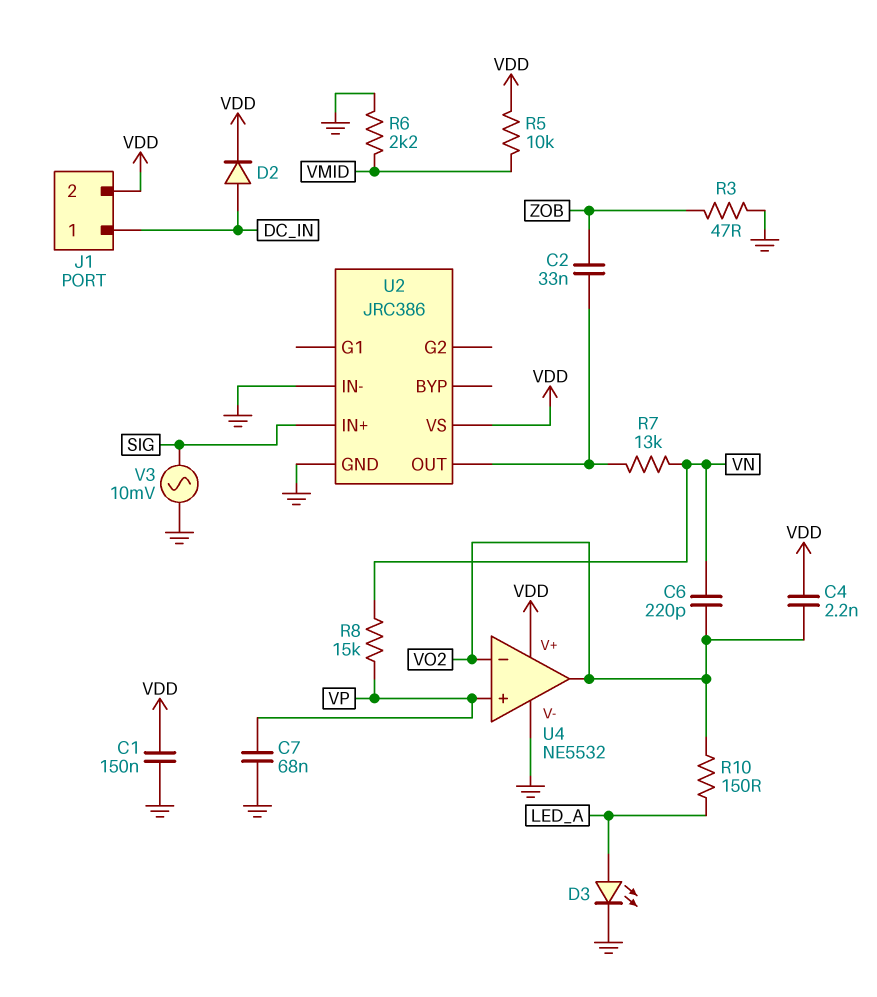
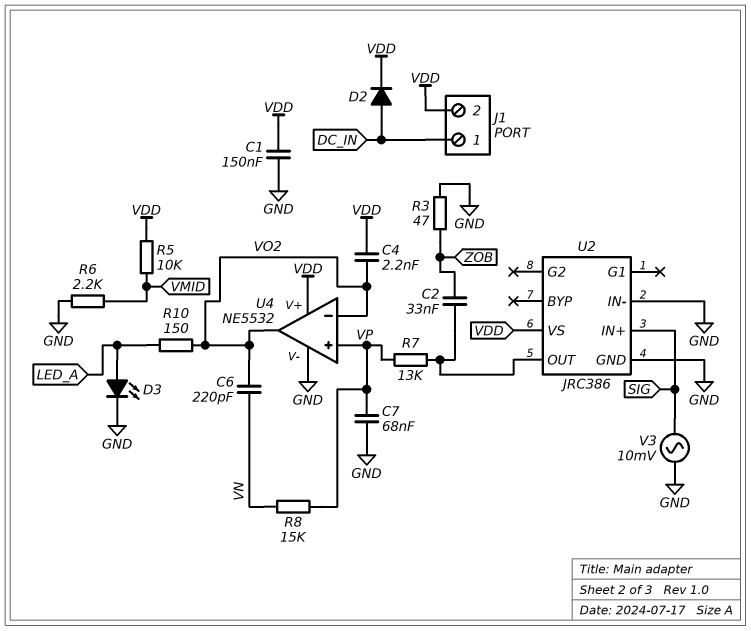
R7: 13k (U2/OUT, VN) -> 13k (U2/OUT, VP)

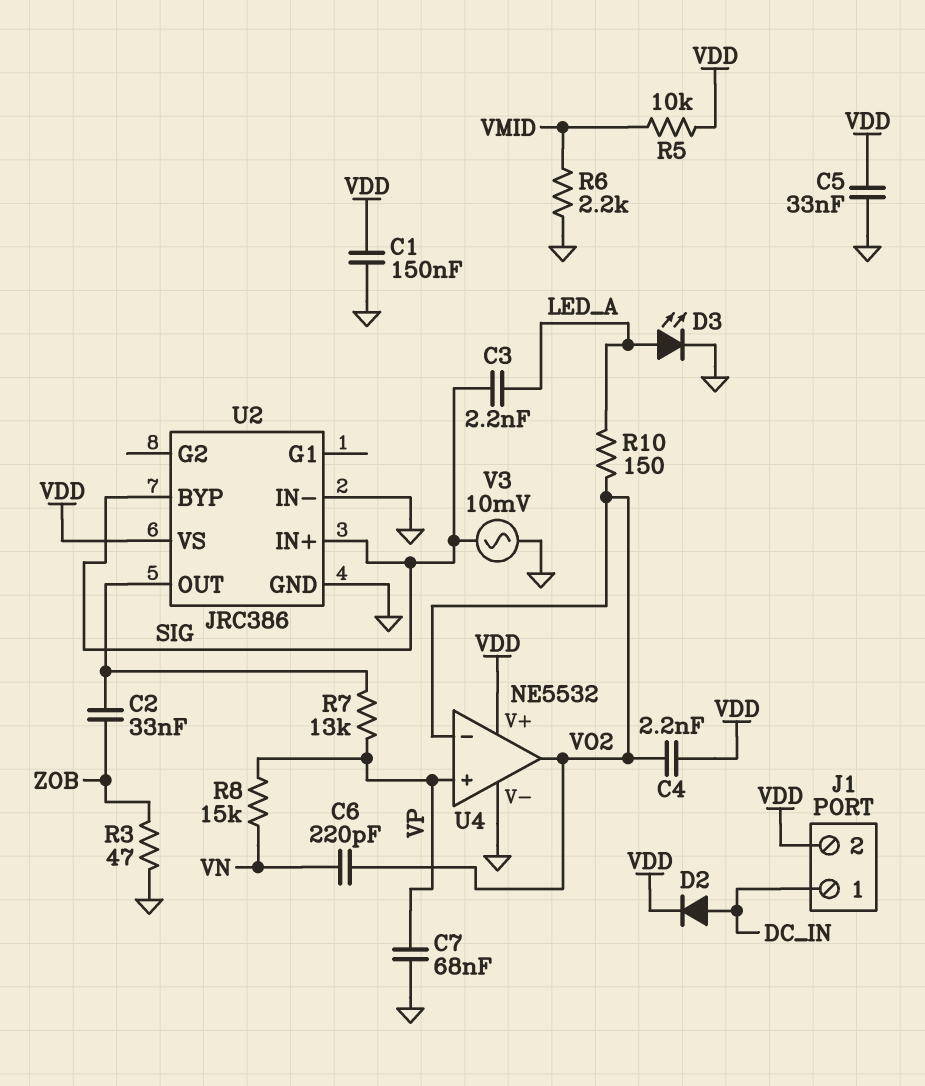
C3: none -> 2.2nF (LED_A, SIG)
C5: none -> 33nF (GND, VDD)
U2 pin BYP: none -> SIG

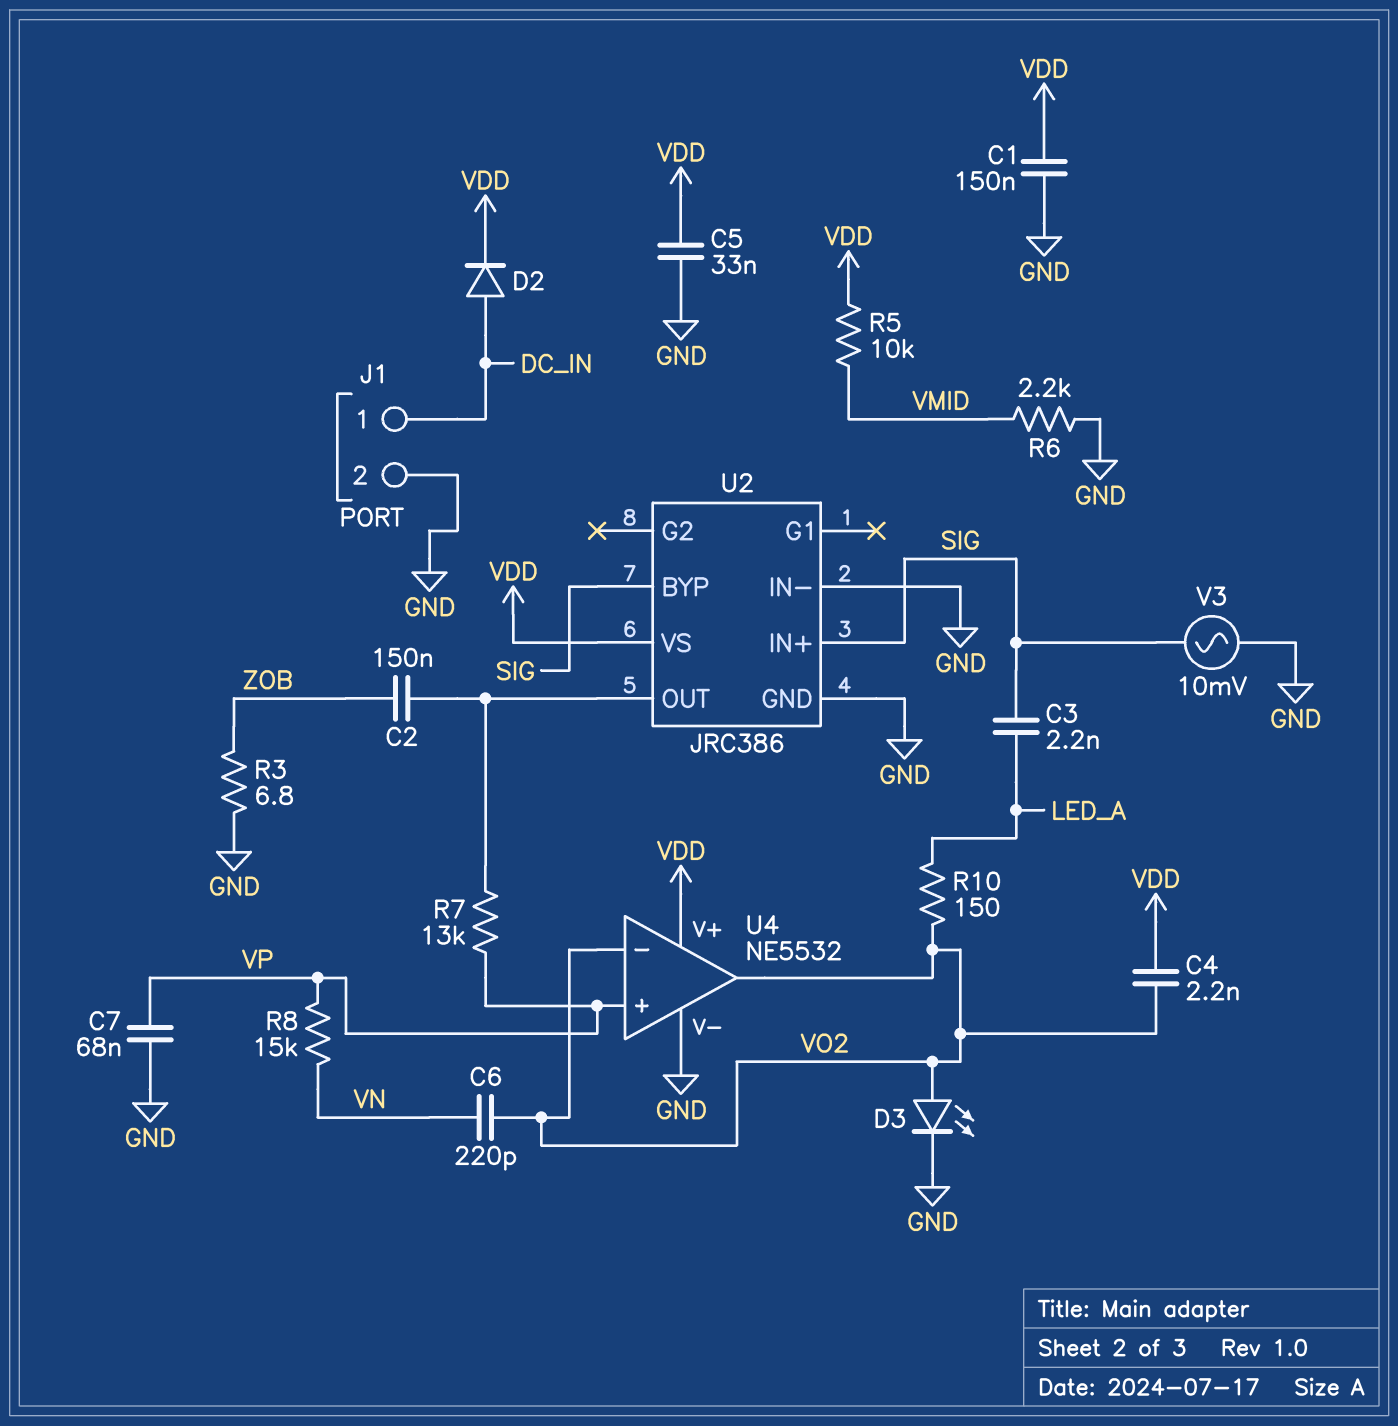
C2: 33nF (U2/OUT, ZOB) -> 150nF (U2/OUT, ZOB)
D3: LED (A LED_A, K GND) -> LED (A VO2, K GND)
J1 pin 2: VDD -> GND
R3: 47 (GND, ZOB) -> 6.8 (GND, ZOB)

